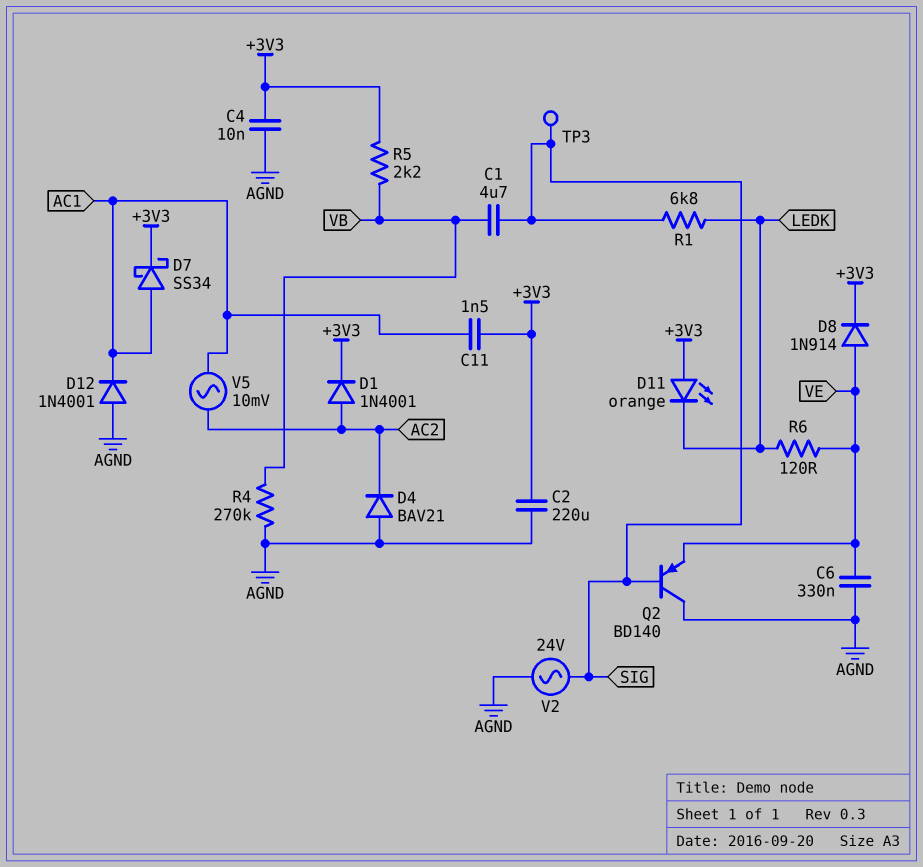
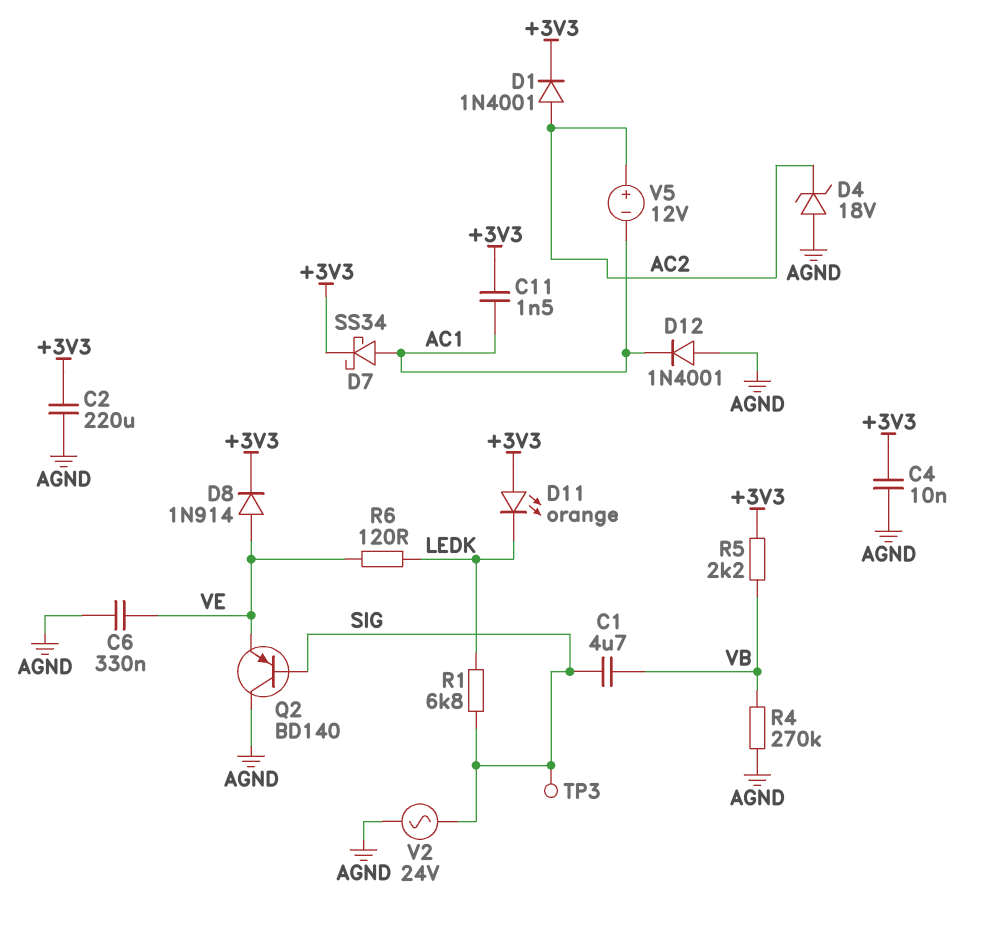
D4: diode BAV21 (A AGND, K AC2) -> zener 18V (A AGND, K AC2)
V5: AC 10mV (AC1, AC2) -> 12V (plus AC2, minus AC1)

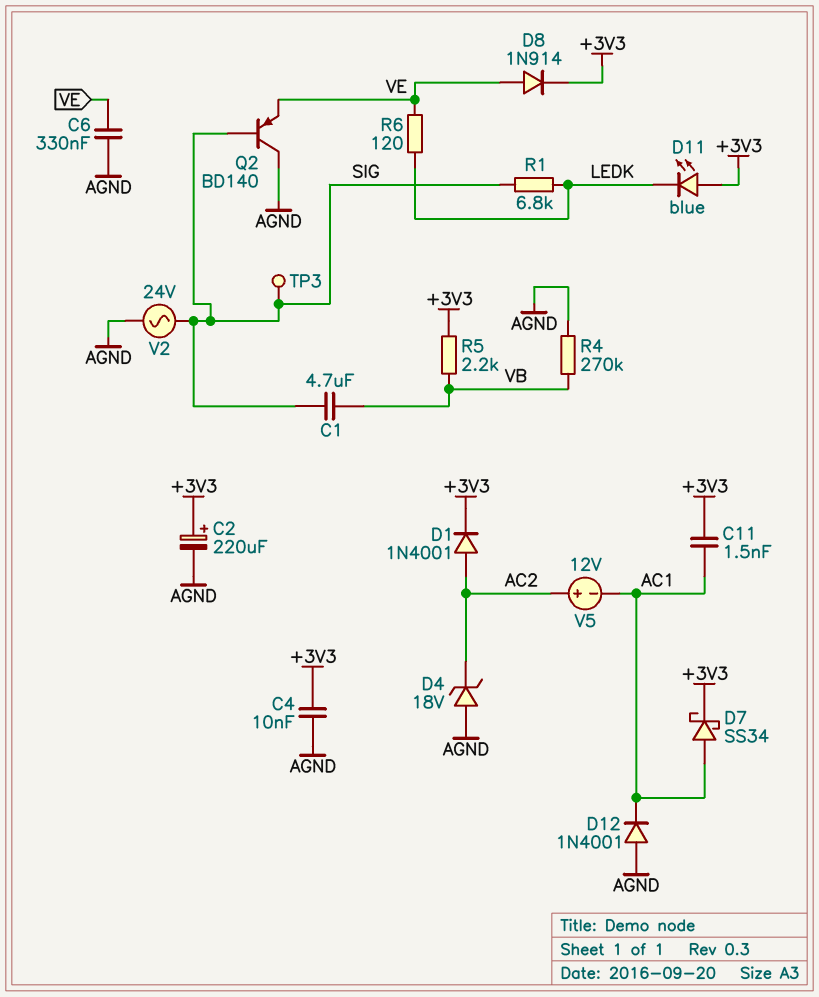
C2: 220uF (+3V3, AGND) -> 220uF (plus +3V3, minus AGND)
D11: LED orange (A +3V3, K LEDK) -> LED blue (A +3V3, K LEDK)

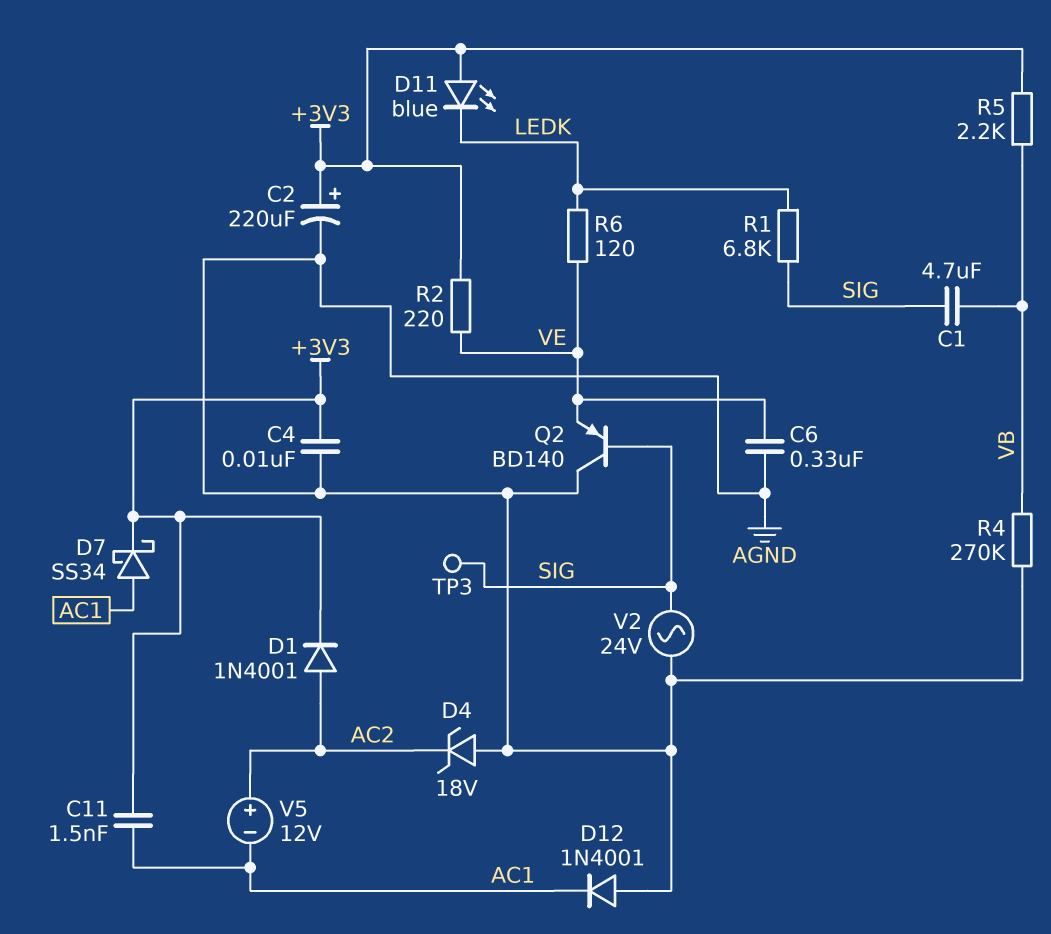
D8: diode 1N914 (A VE, K +3V3) -> none
R2: none -> 220 (+3V3, VE)

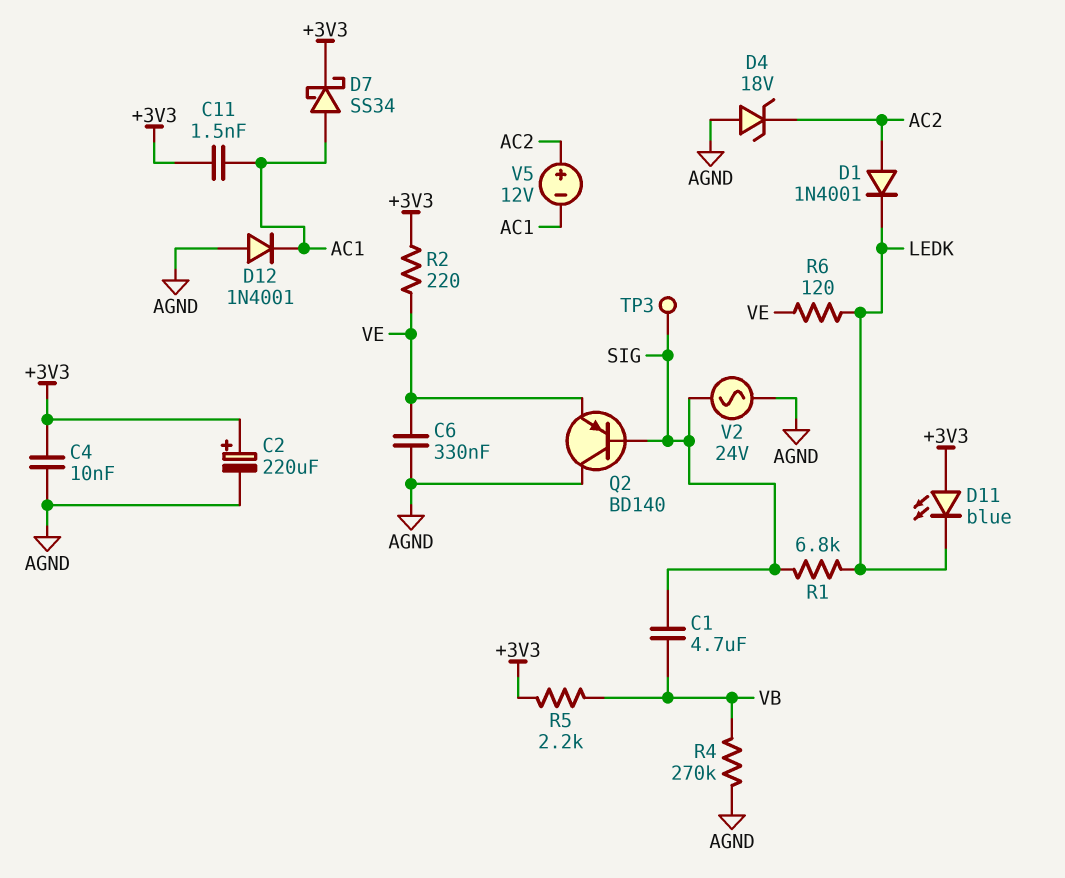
D1: diode 1N4001 (A AC2, K +3V3) -> diode 1N4001 (A AC2, K LEDK)

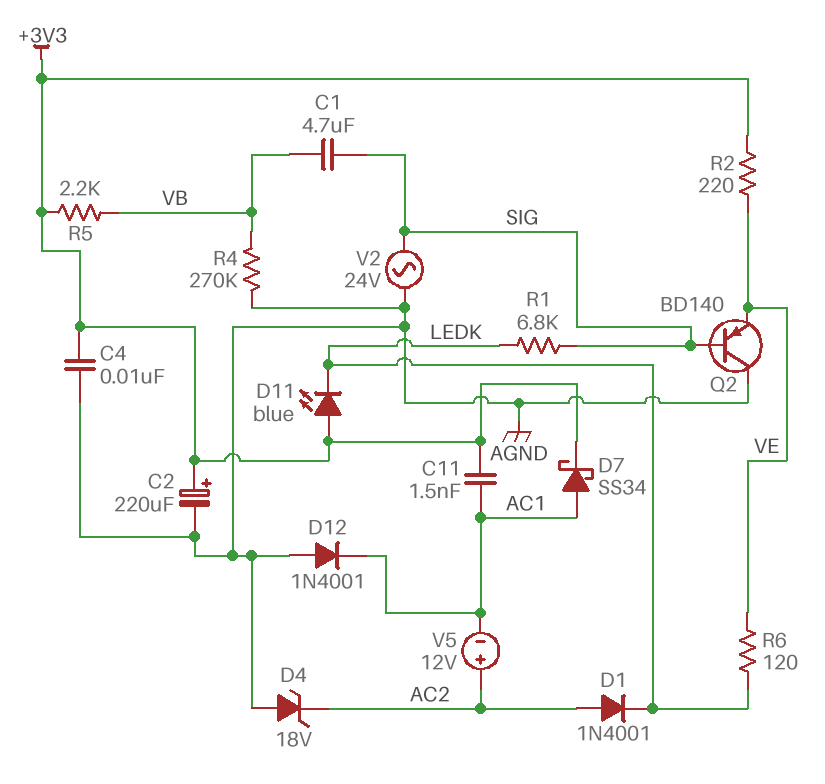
C6: 330nF (AGND, VE) -> none
TP3: test point (SIG) -> none

